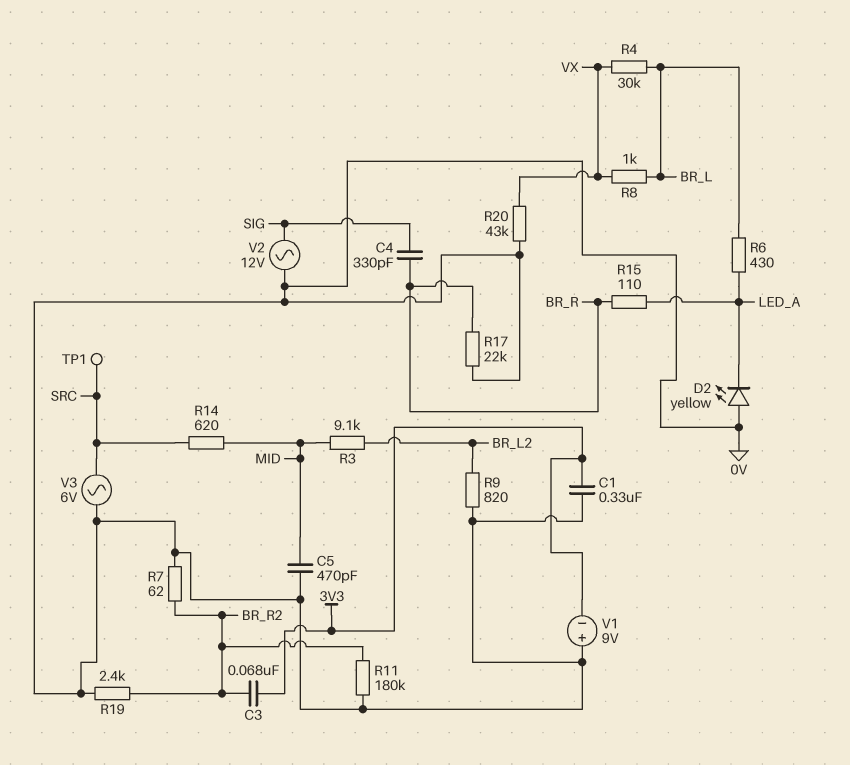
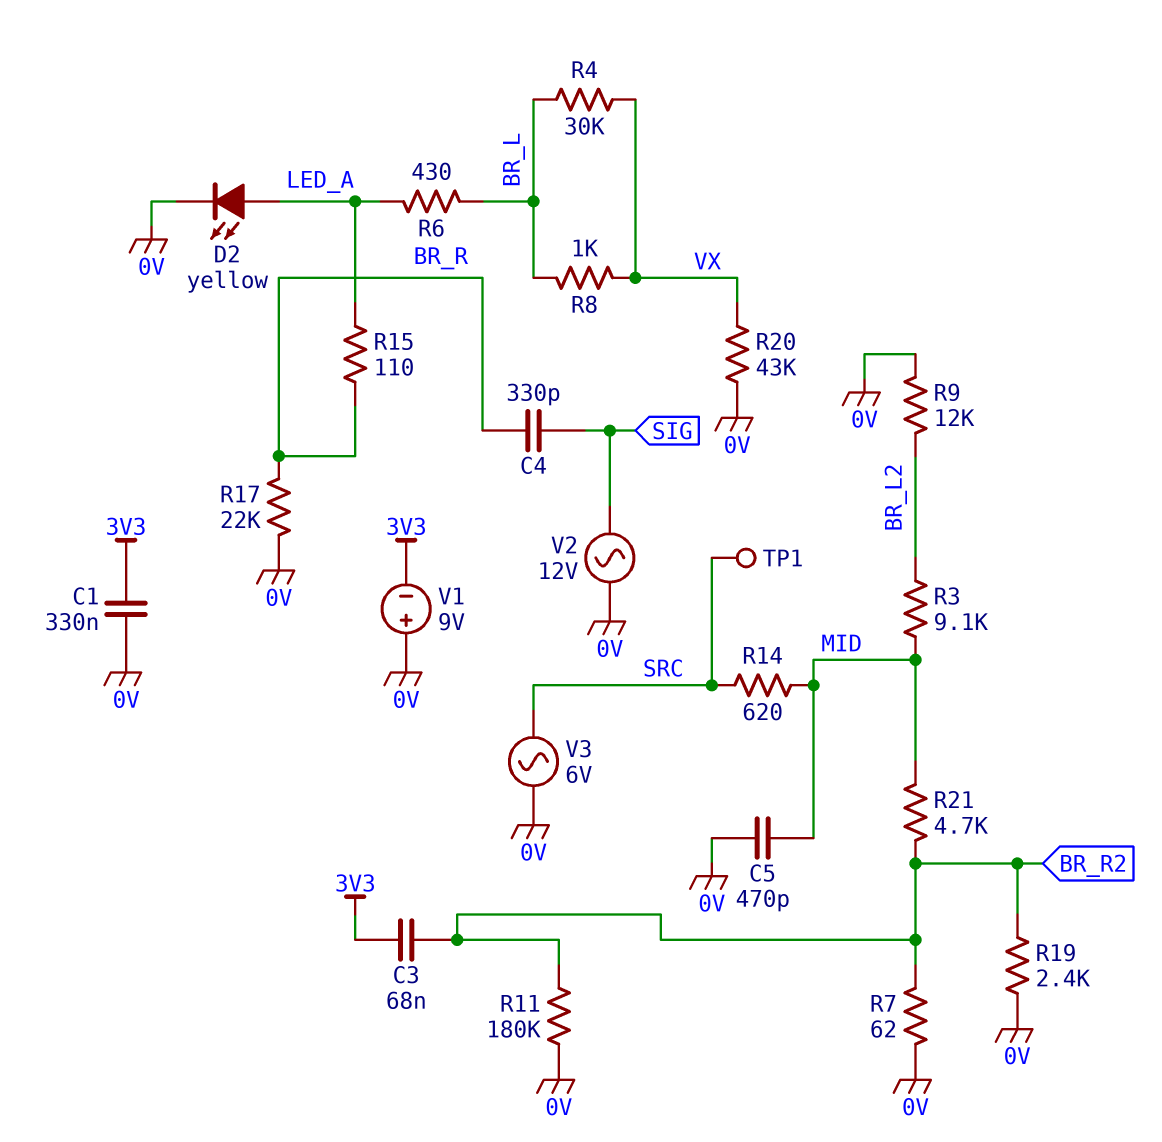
D2: LED yellow (A 0V, K LED_A) -> LED yellow (A LED_A, K 0V)
R9: 820 (0V, BR_L2) -> 12k (0V, BR_L2)
R21: none -> 4.7k (BR_R2, MID)

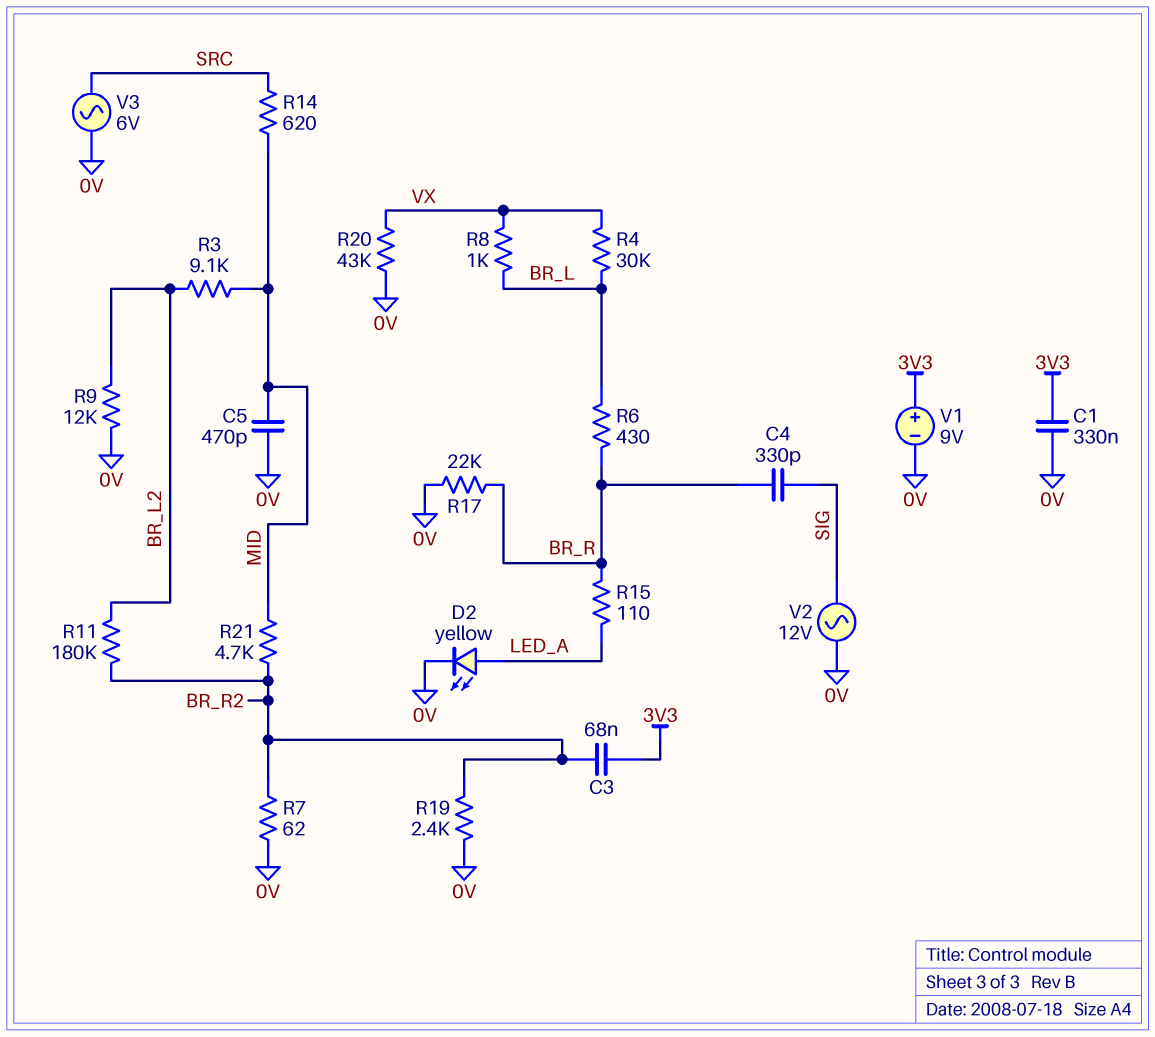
R6: 430 (BR_L, LED_A) -> 430 (BR_L, BR_R)
R11: 180k (0V, BR_R2) -> 180k (BR_L2, BR_R2)
TP1: test point (SRC) -> none
V1: 9V (plus 0V, minus 3V3) -> 9V (plus 3V3, minus 0V)

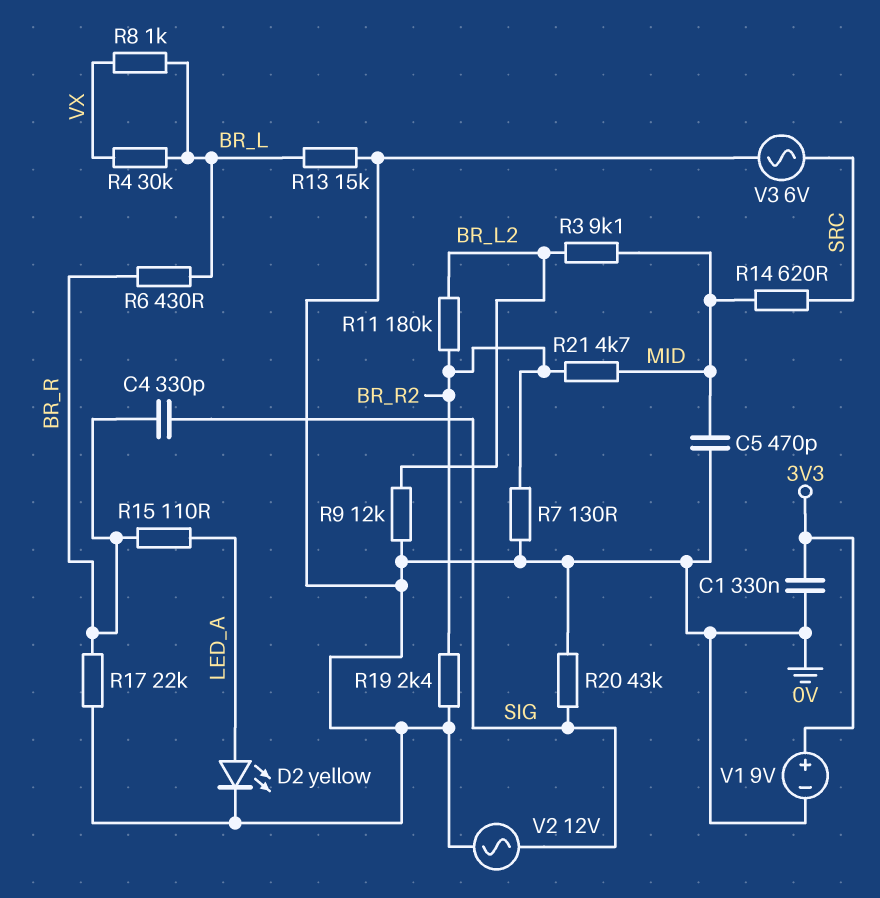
C3: 68nF (3V3, BR_R2) -> none
R7: 62 (0V, BR_R2) -> 130 (0V, BR_R2)
R13: none -> 15k (0V, BR_L)
R20: 43k (0V, VX) -> 43k (0V, SIG)

